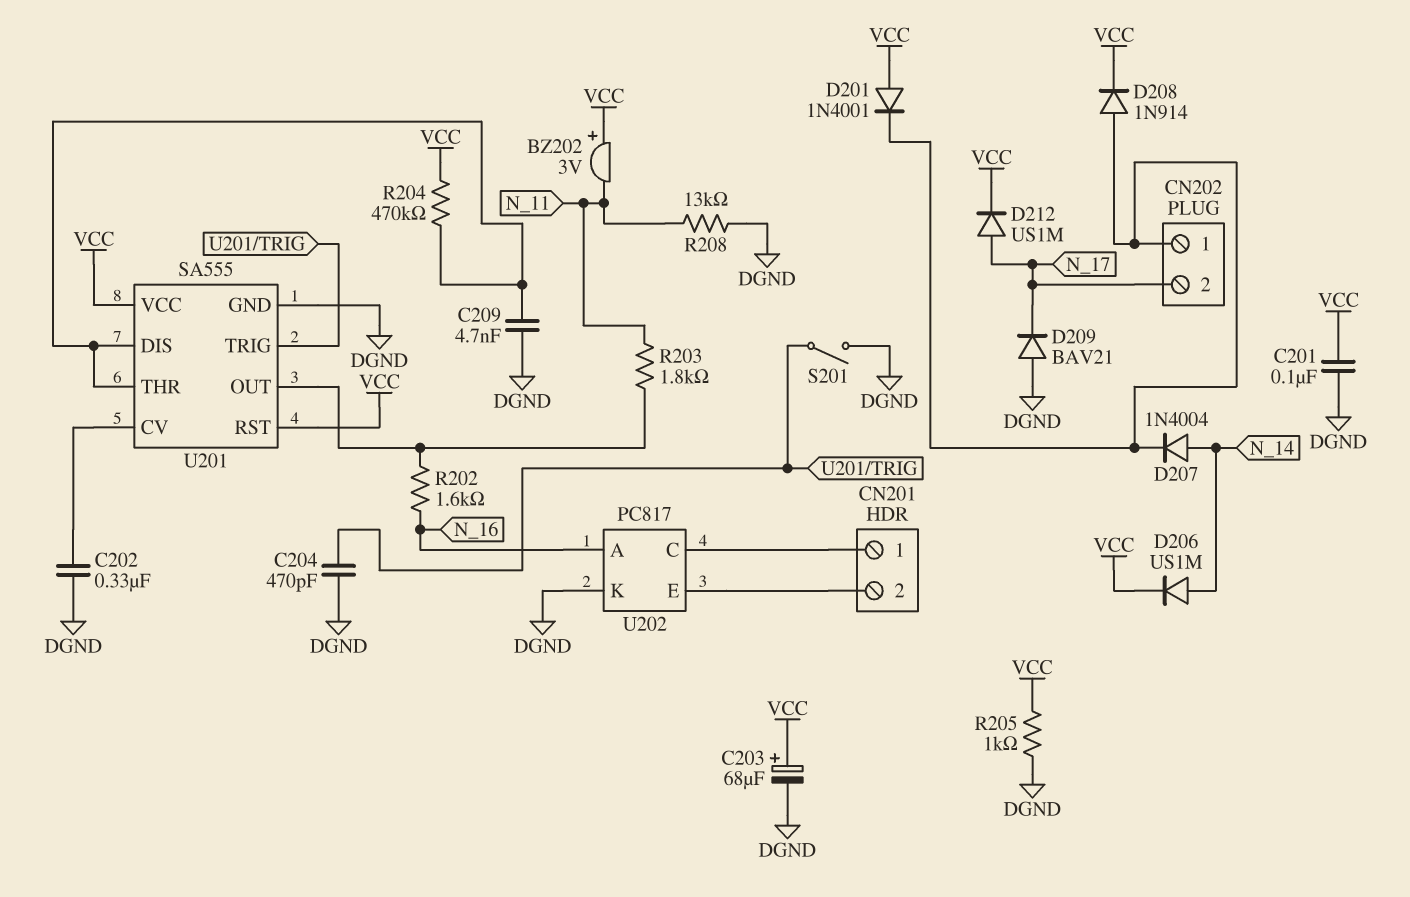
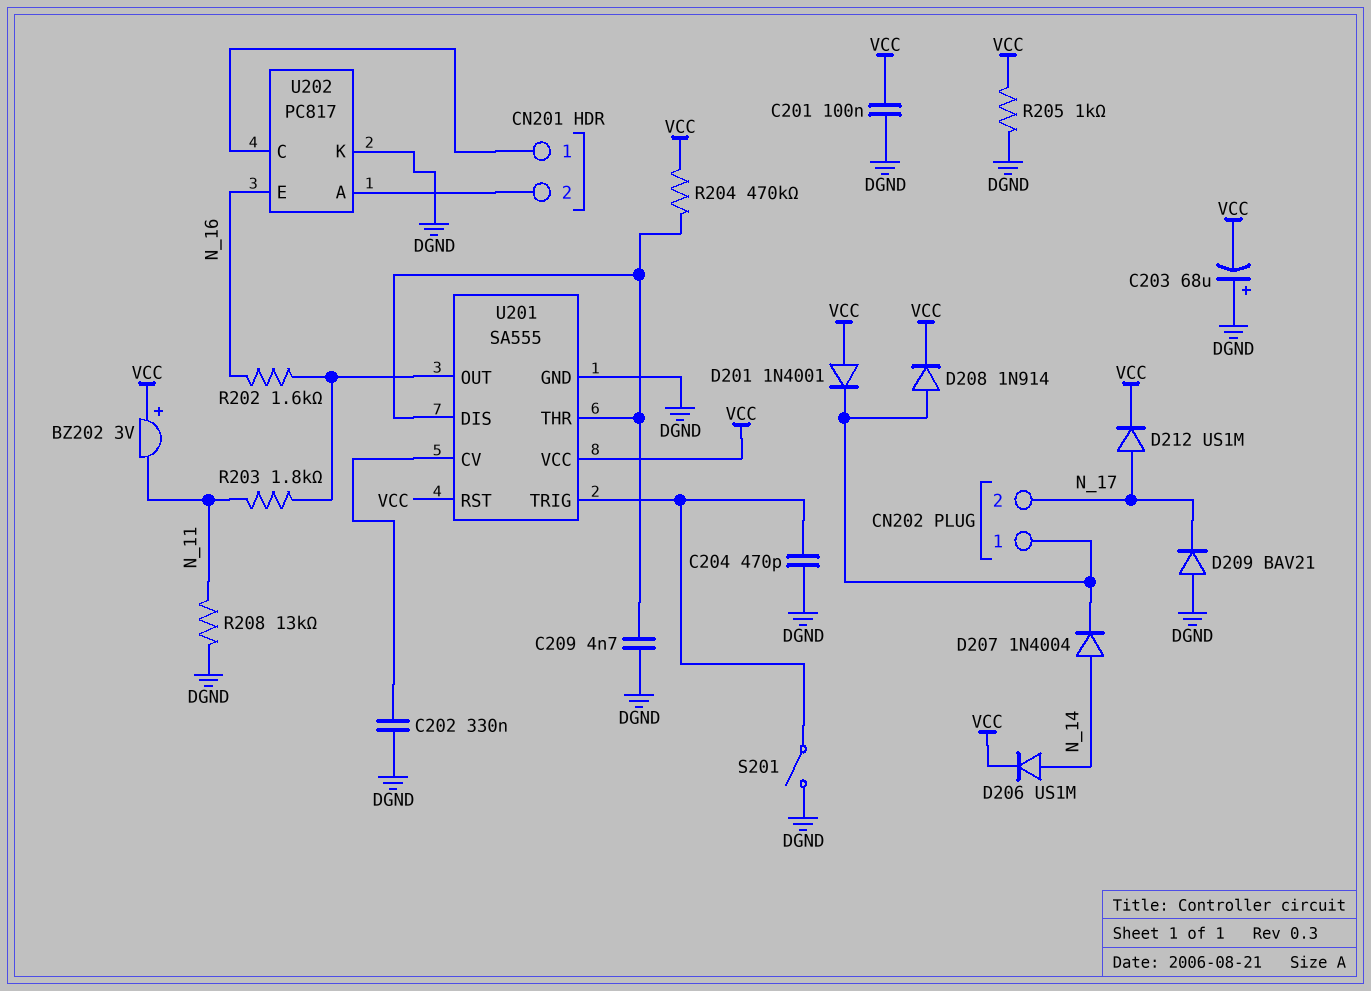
C203: 68uF (plus VCC, minus DGND) -> 68uF (plus DGND, minus VCC)
U202 pin A: N_16 -> CN201/2
U202 pin E: CN201/2 -> N_16

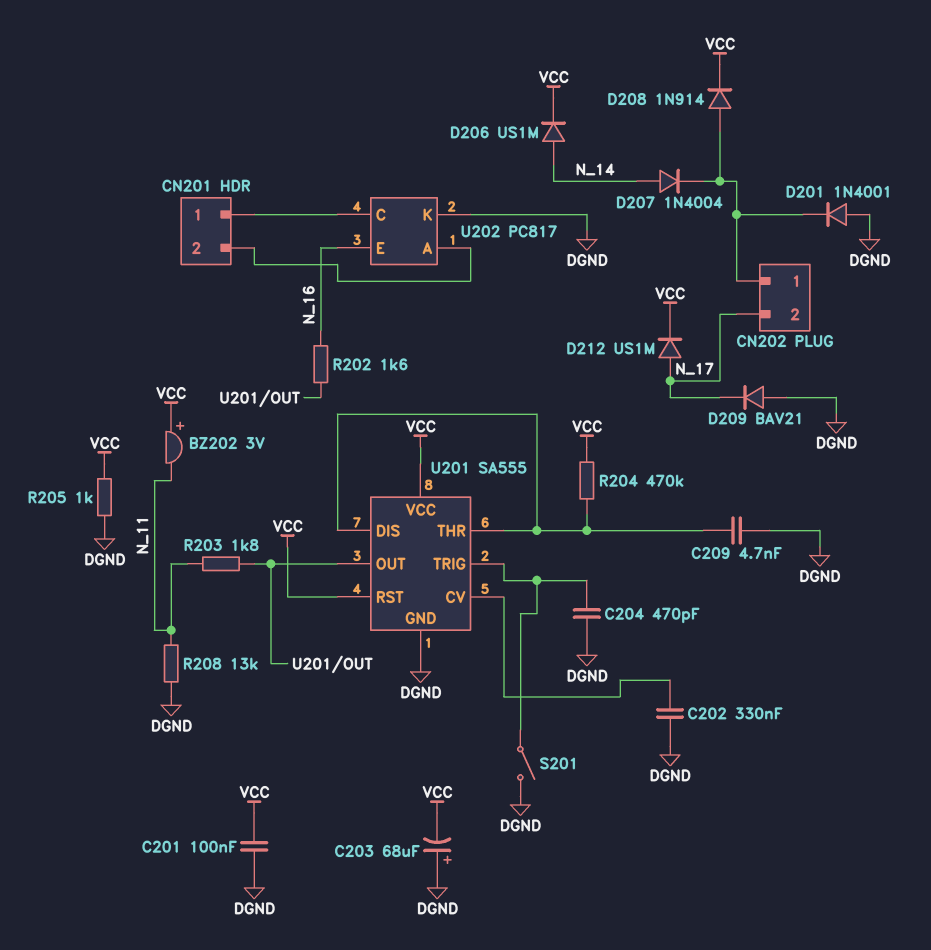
D201: diode 1N4001 (A VCC, K CN202/1) -> diode 1N4001 (A DGND, K CN202/1)

